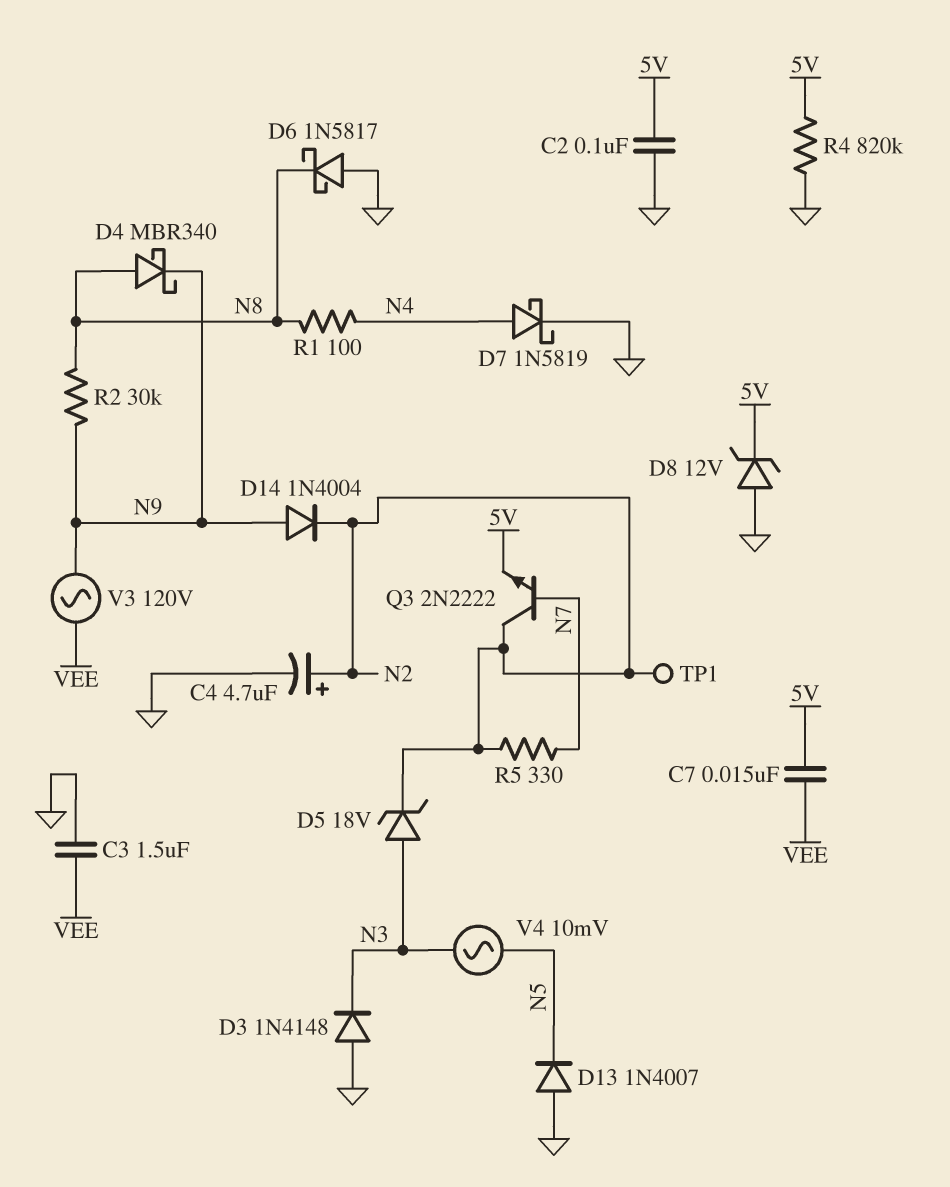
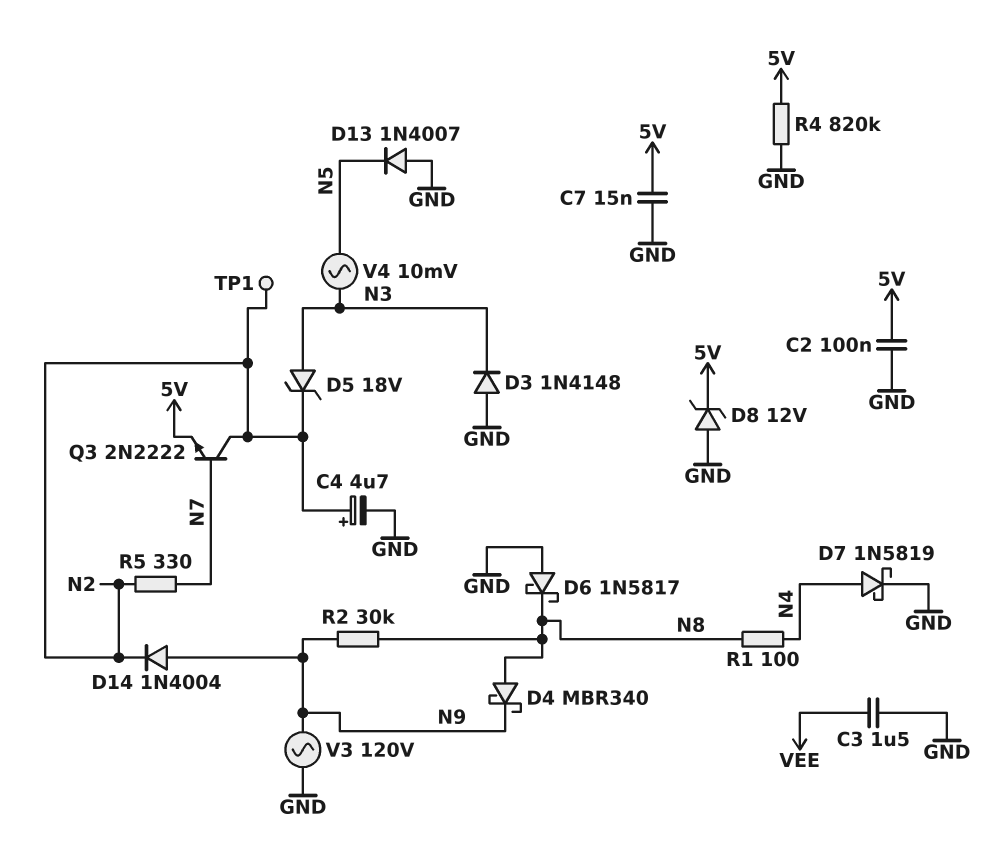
C7: 15nF (5V, VEE) -> 15nF (5V, GND)
V3: AC 120V (N9, VEE) -> AC 120V (GND, N9)

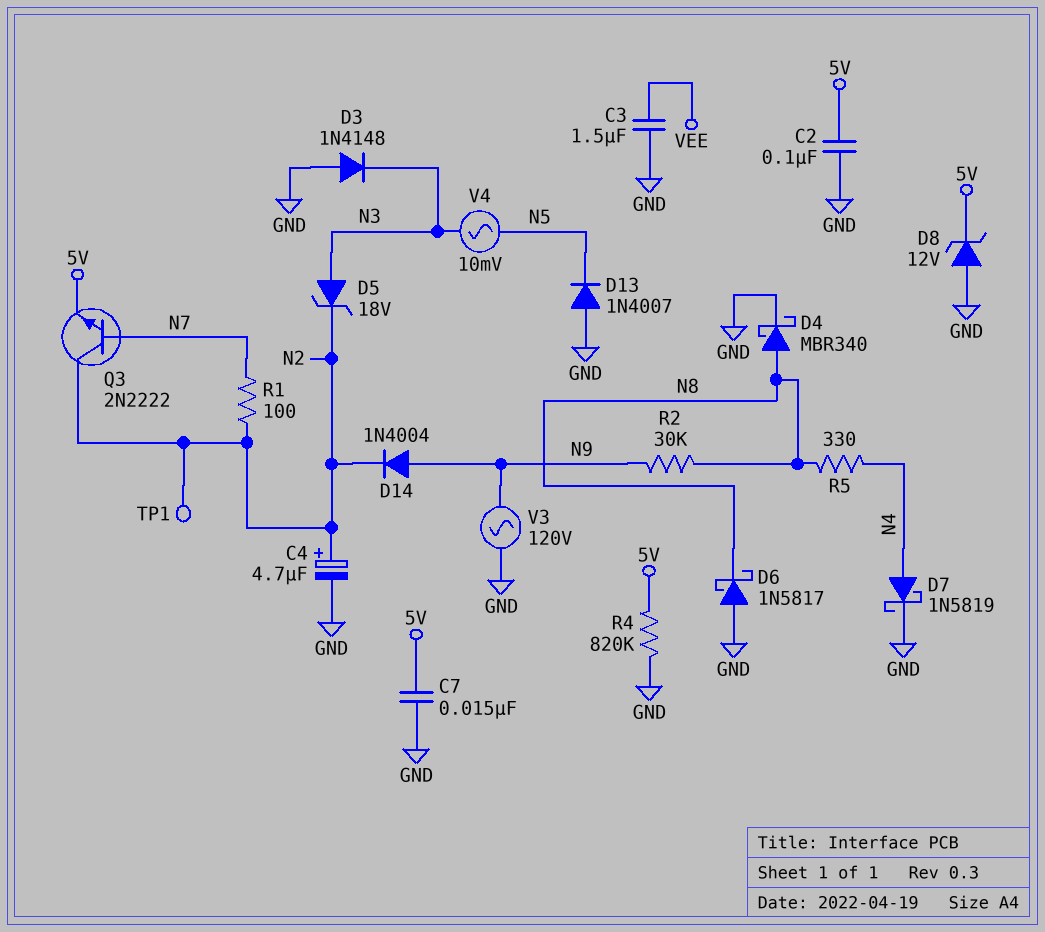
D4: schottky MBR340 (A N8, K N9) -> schottky MBR340 (A N8, K GND)
R1: 100 (N4, N8) -> 100 (N2, N7)
R5: 330 (N2, N7) -> 330 (N4, N8)

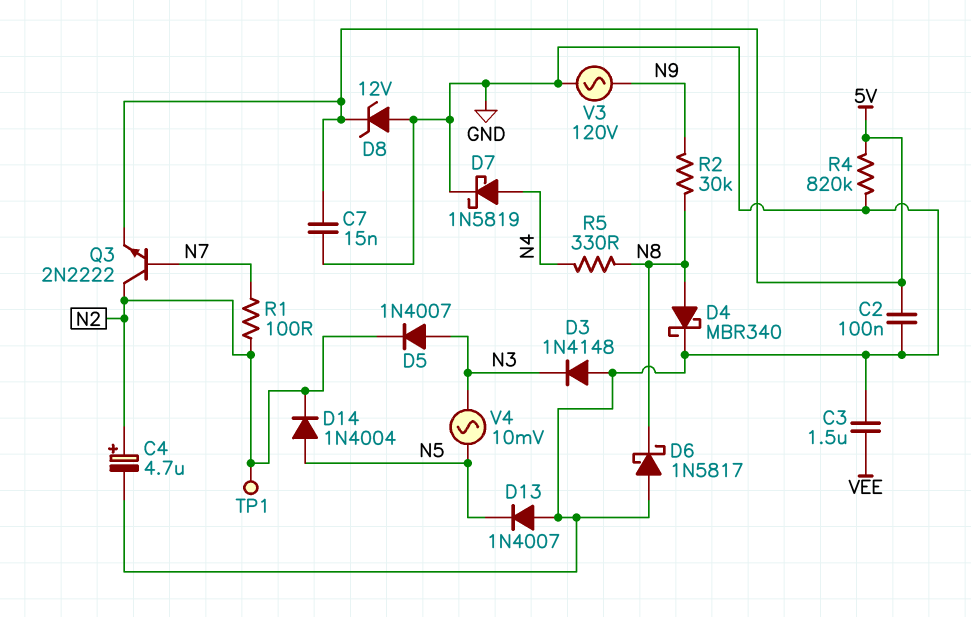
D5: zener 18V (A N3, K N2) -> diode 1N4007 (A N3, K N2)
D14: diode 1N4004 (A N9, K N2) -> diode 1N4004 (A N5, K N2)

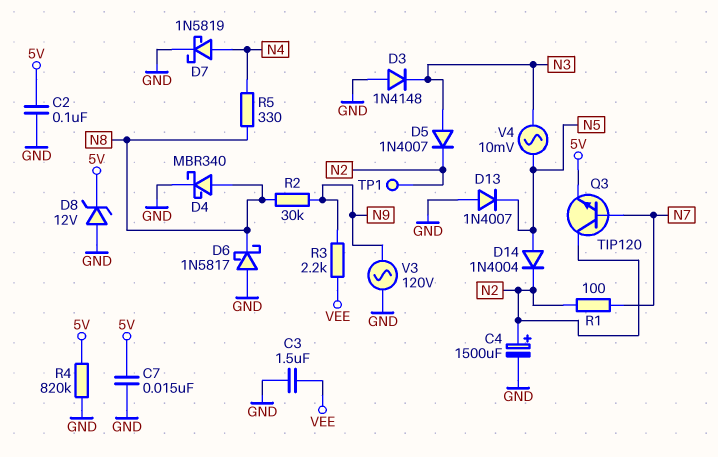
C4: 4.7uF (plus N2, minus GND) -> 1500uF (plus N2, minus GND)
Q3: NPN 2N2222 (B N7, C N2, E 5V) -> NPN TIP120 (B N7, C N2, E 5V)
R3: none -> 2.2k (N9, VEE)

